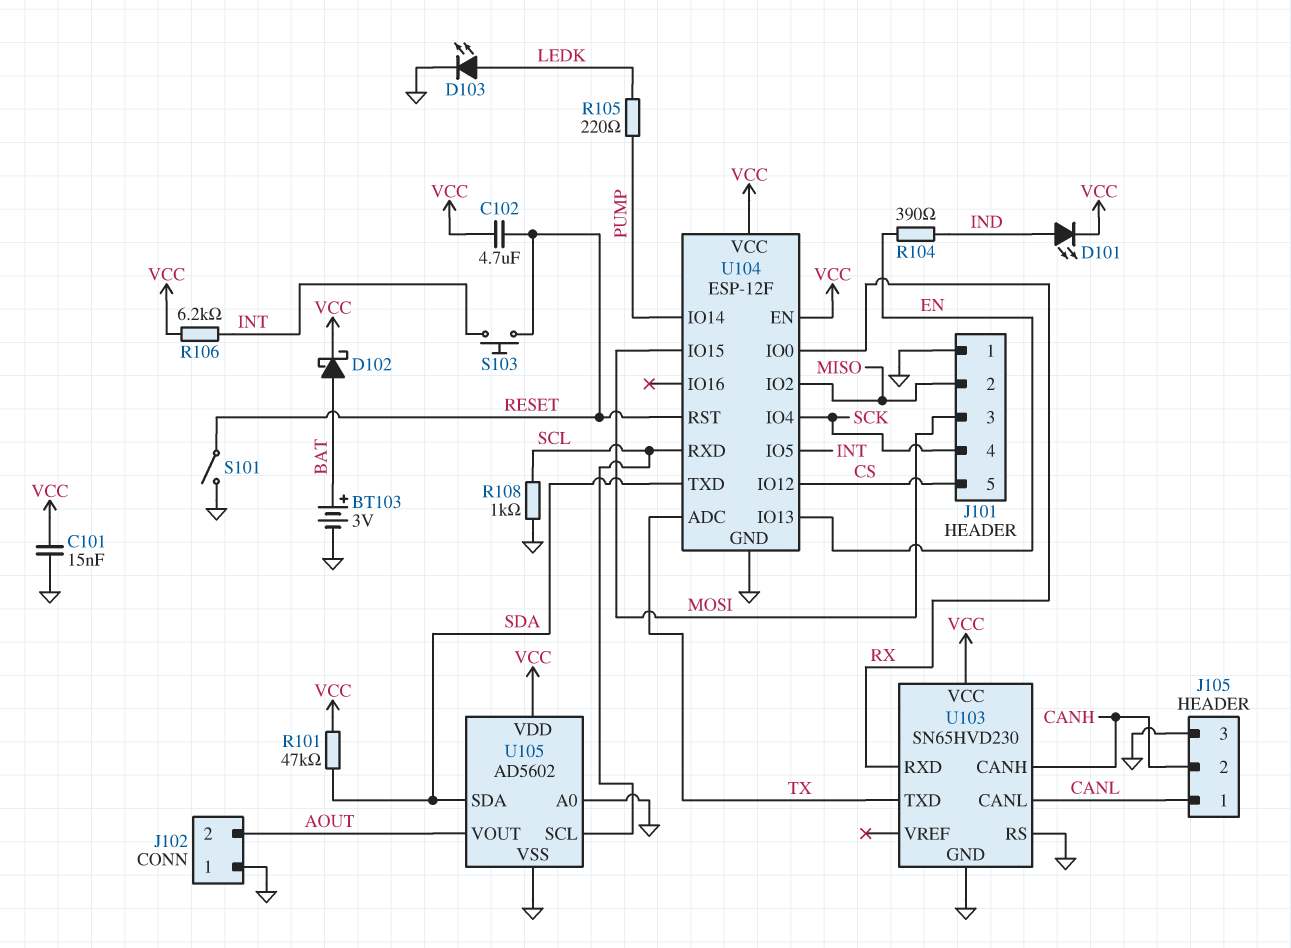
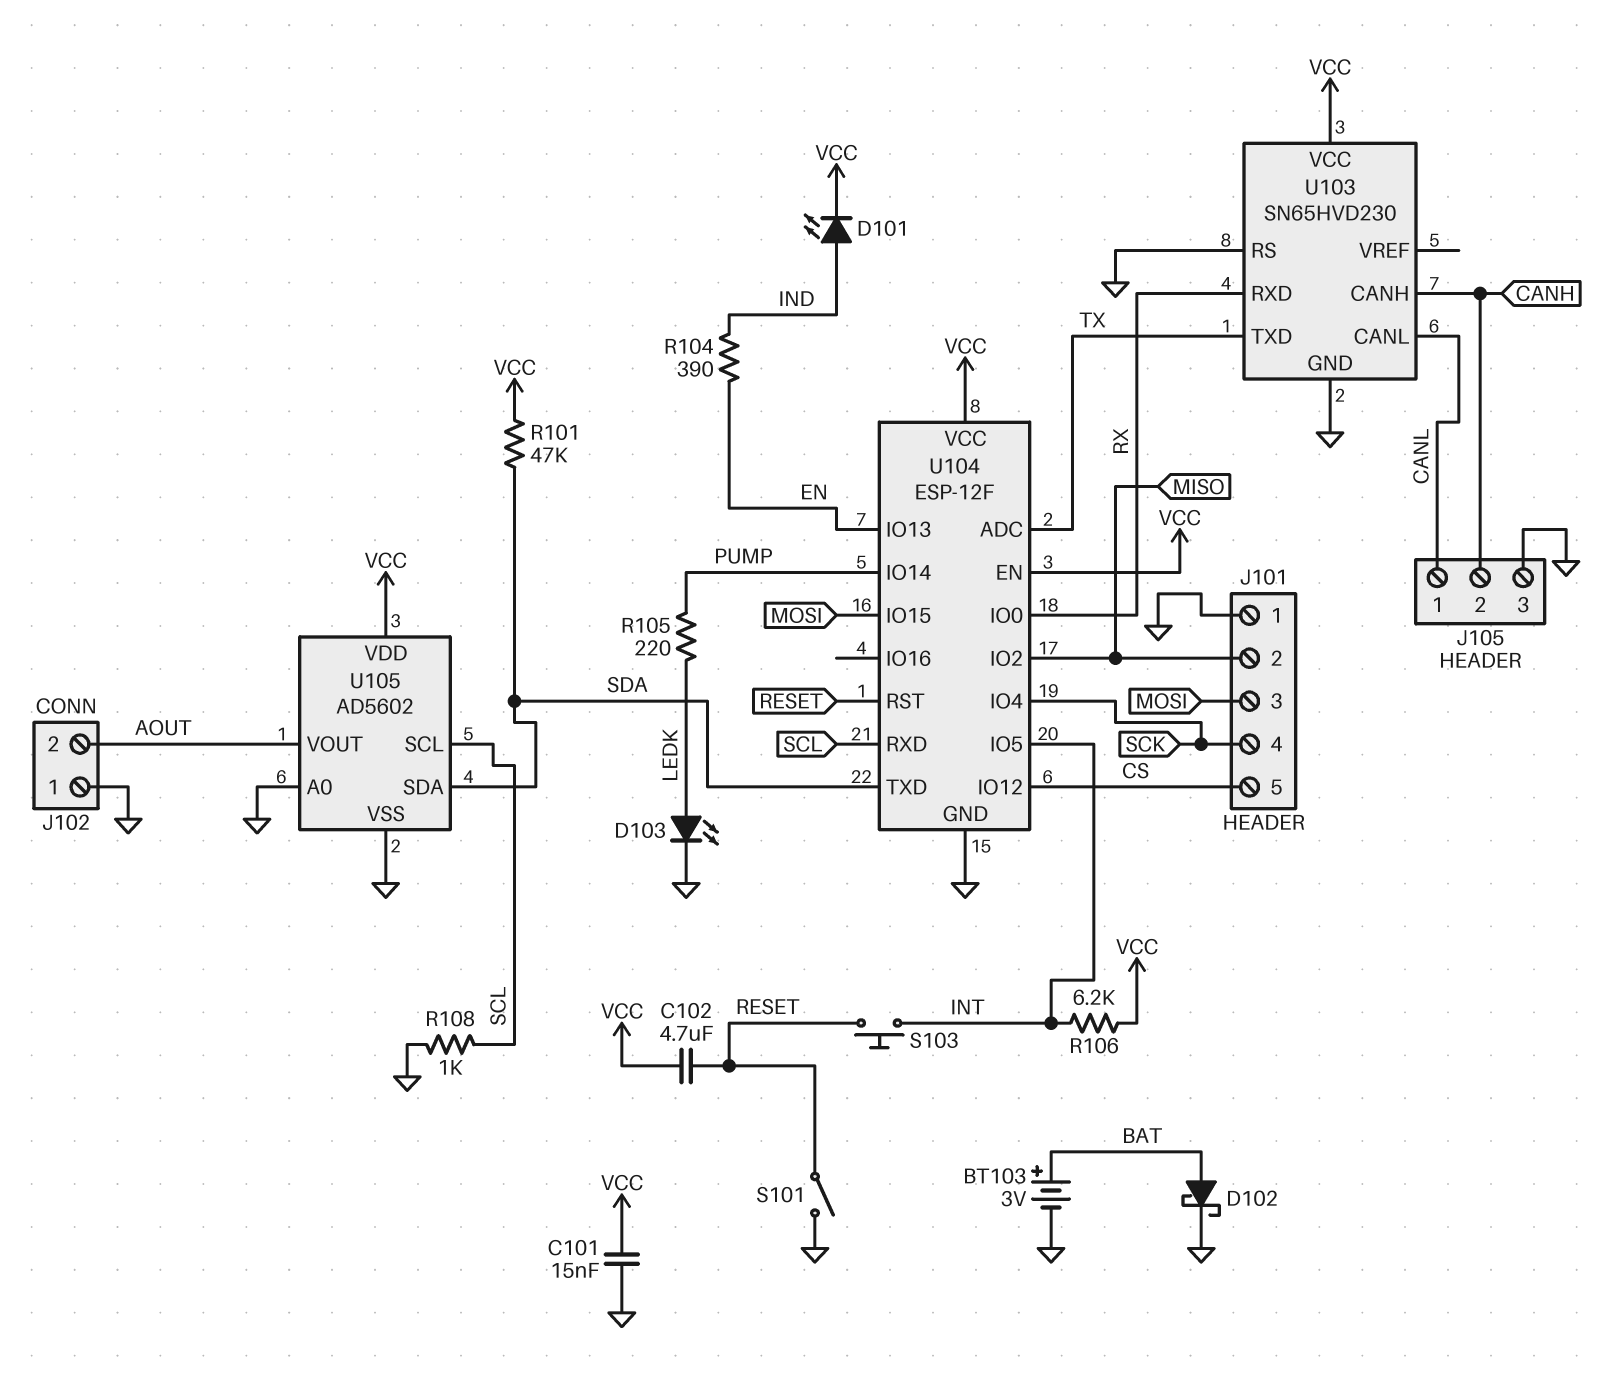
D102: schottky (A BAT, K VCC) -> schottky (A BAT, K GND)

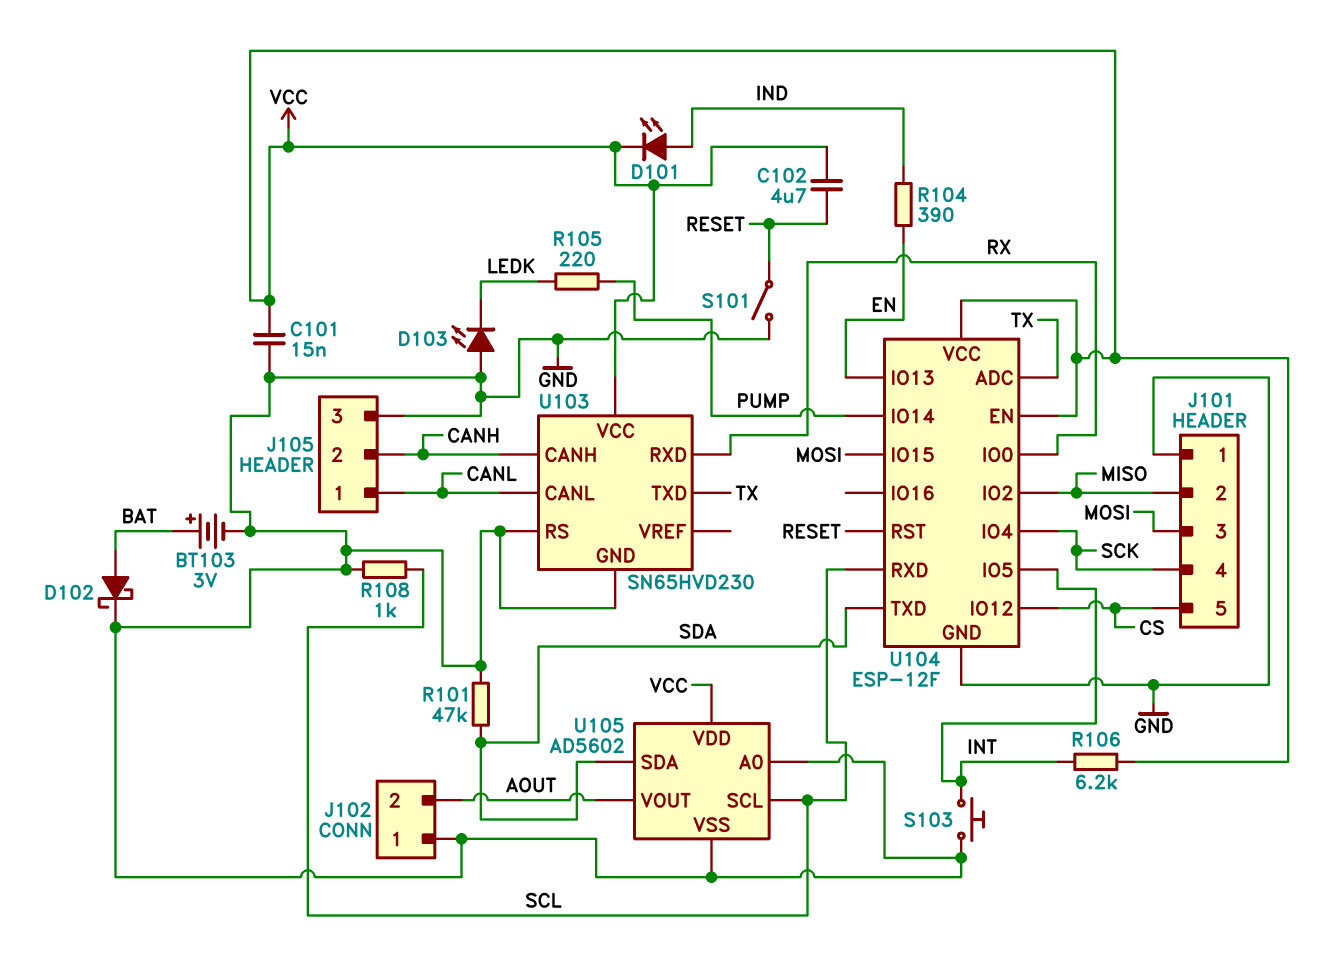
D103: LED (A LEDK, K GND) -> LED (A GND, K LEDK)
R101: 47k (SDA, VCC) -> 47k (GND, SDA)
S103: button (INT, RESET) -> button (GND, INT)

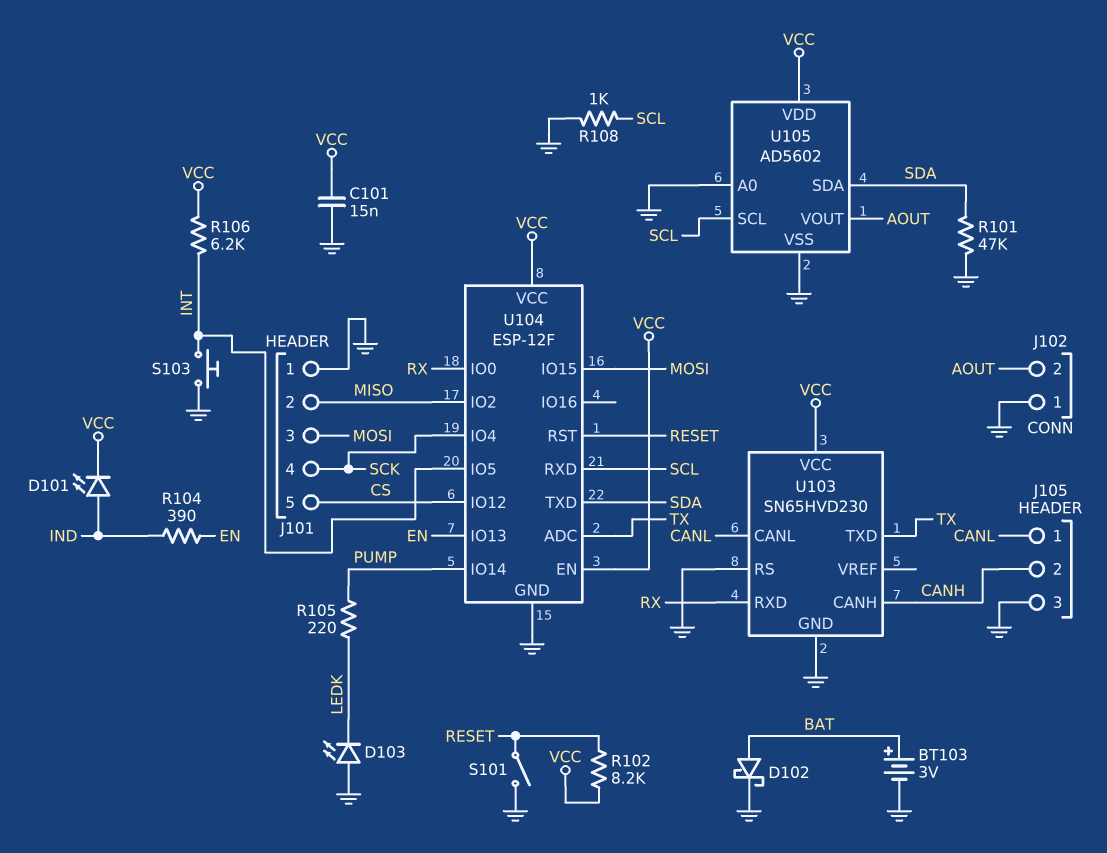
C102: 4.7uF (RESET, VCC) -> none
R102: none -> 8.2k (RESET, VCC)

